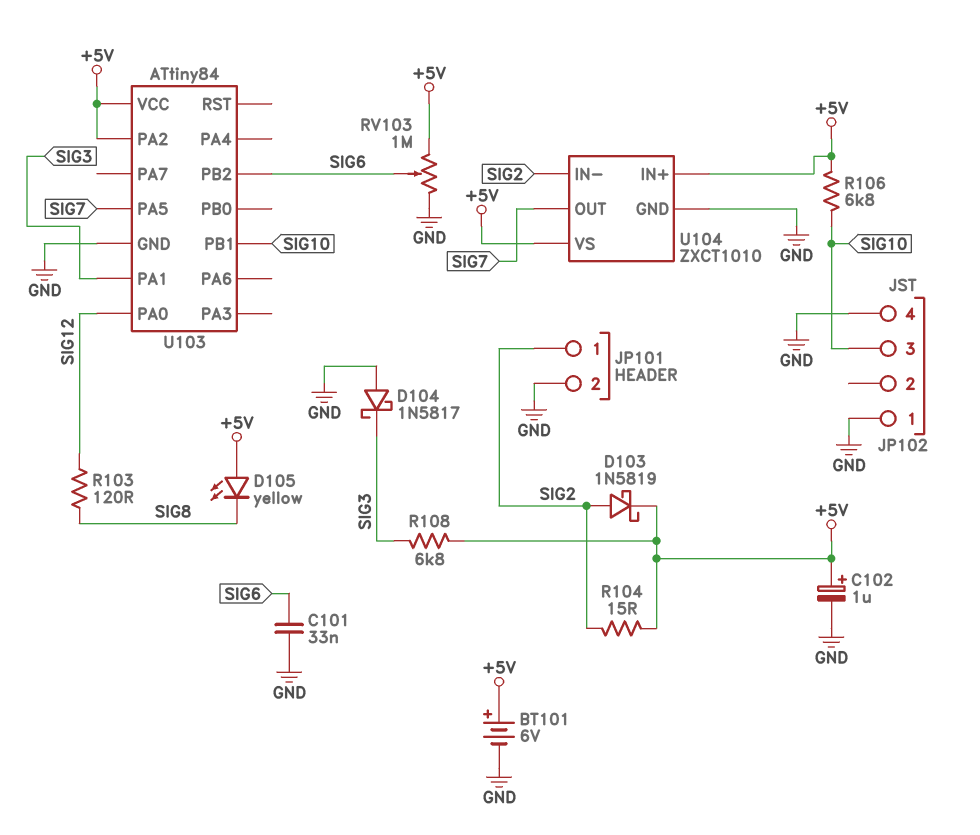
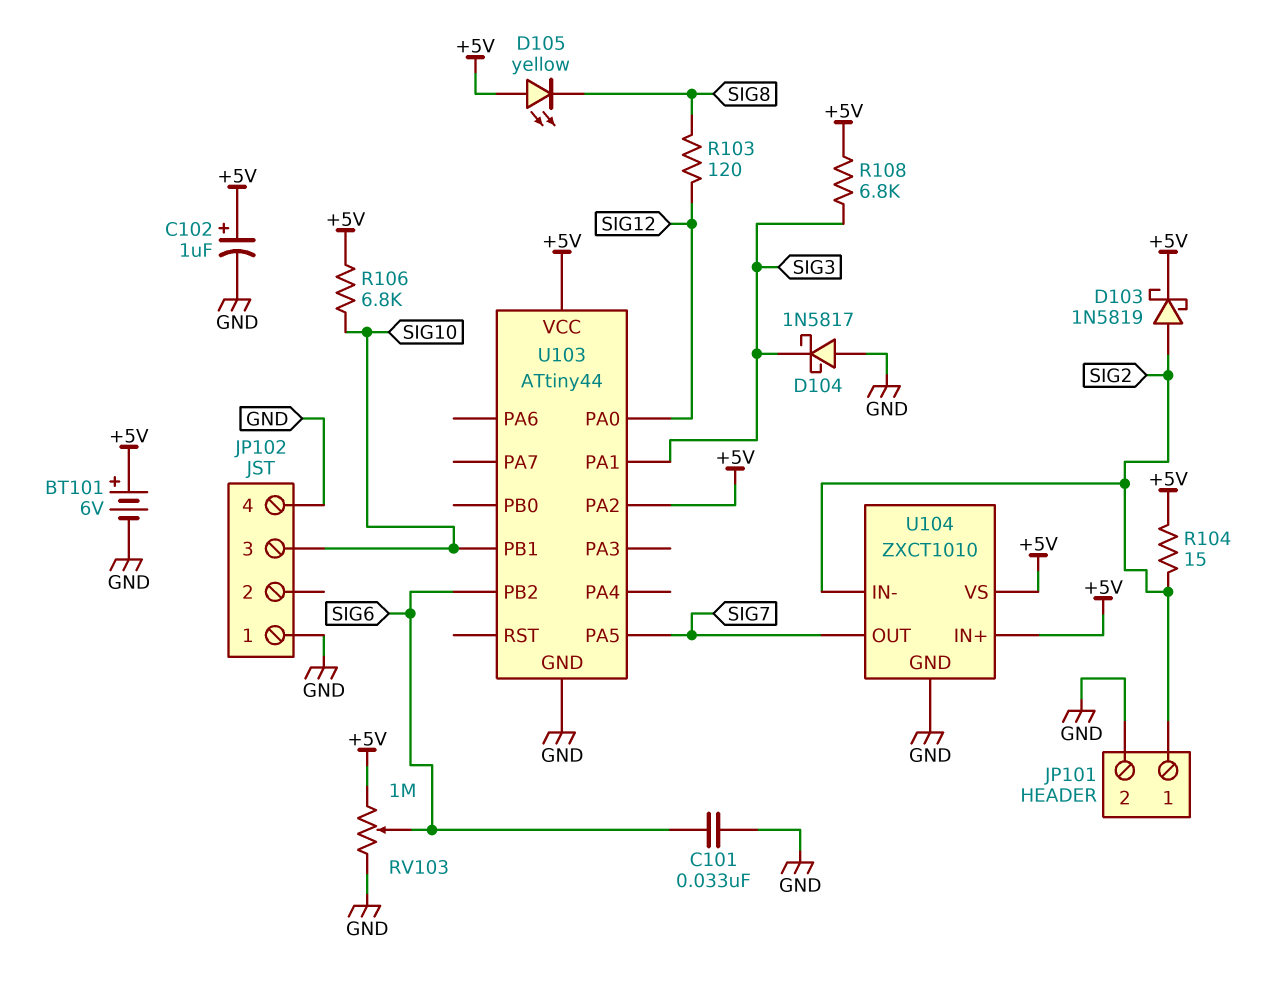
U103: ATtiny84 -> ATtiny44

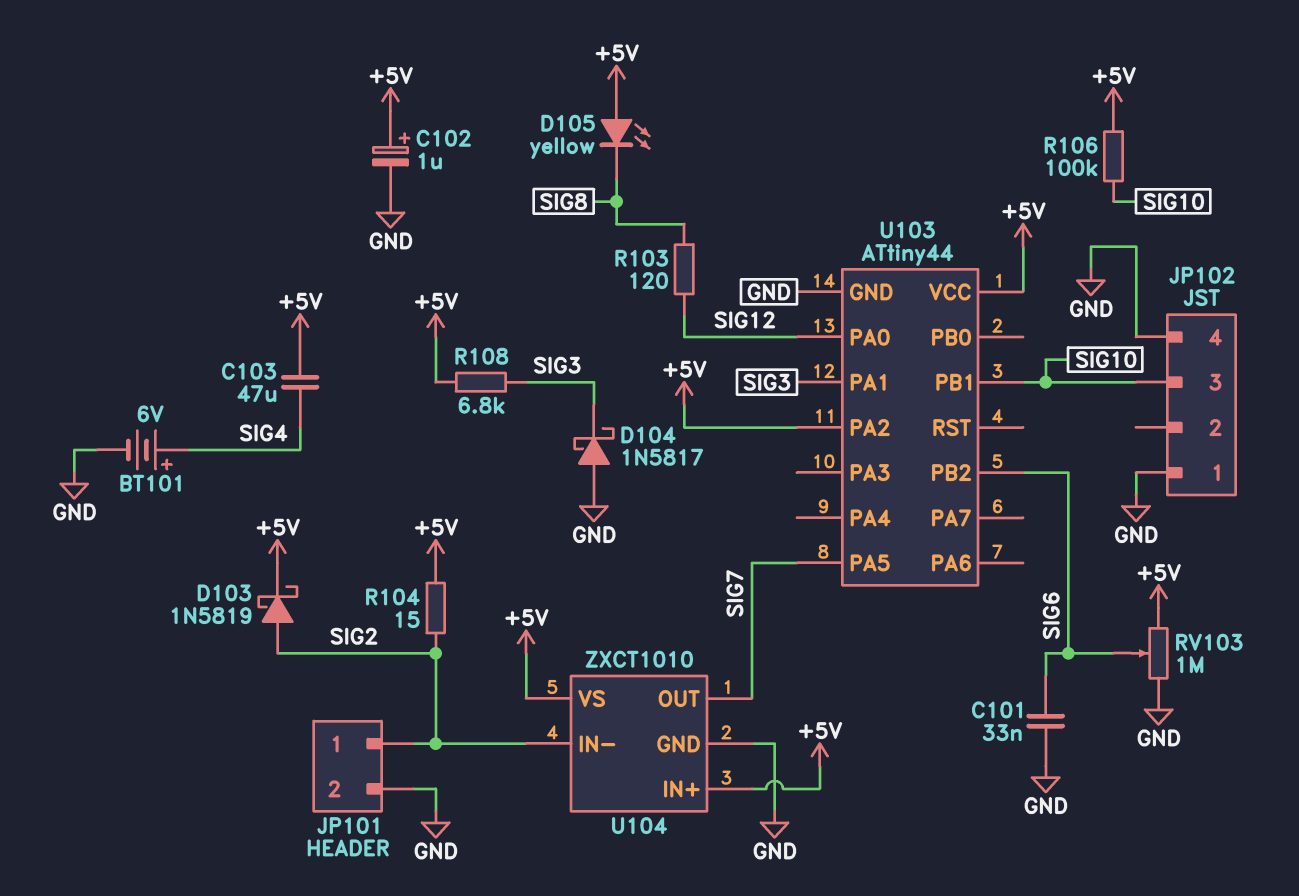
BT101: 6V (plus +5V, minus GND) -> 6V (plus SIG4, minus GND)
C103: none -> 47uF (+5V, SIG4)
R106: 6.8k (+5V, SIG10) -> 100k (+5V, SIG10)

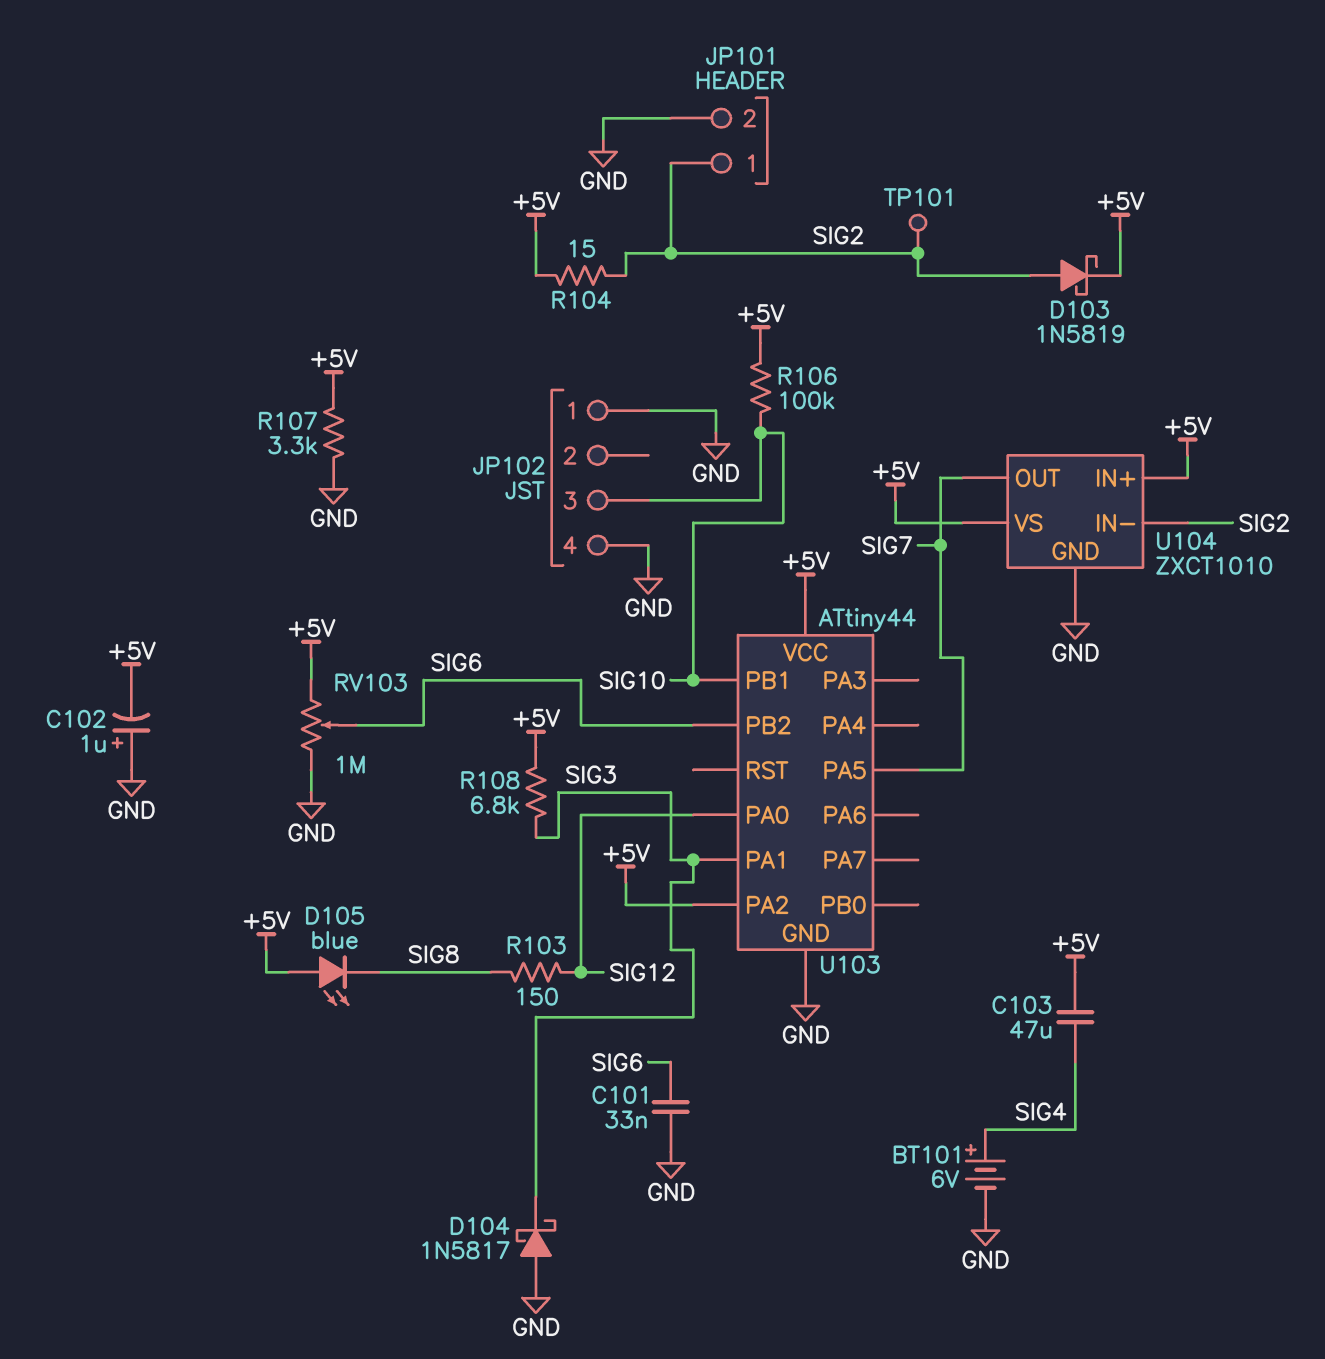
C102: 1uF (plus +5V, minus GND) -> 1uF (plus GND, minus +5V)
D105: LED yellow (A +5V, K SIG8) -> LED blue (A +5V, K SIG8)
R103: 120 (SIG8, SIG12) -> 150 (SIG8, SIG12)
R107: none -> 3.3k (+5V, GND)
TP101: none -> test point (SIG2)

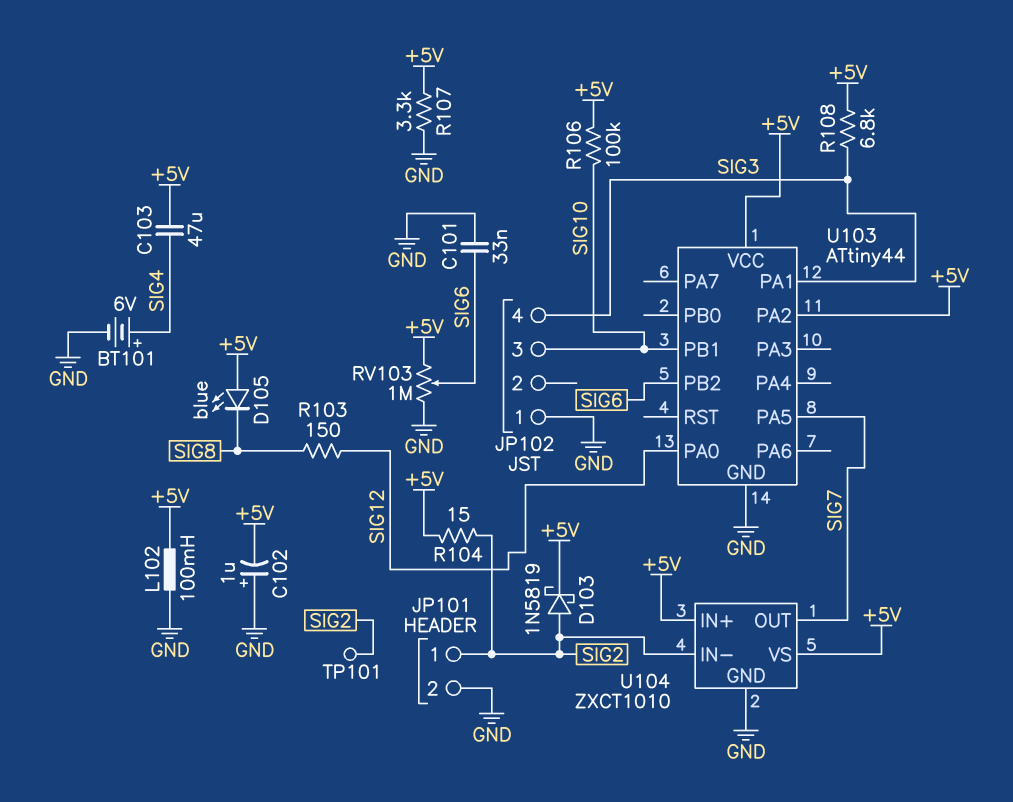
D104: schottky 1N5817 (A GND, K SIG3) -> none
JP102 pin 4: GND -> SIG3
L102: none -> 100mH (+5V, GND)

